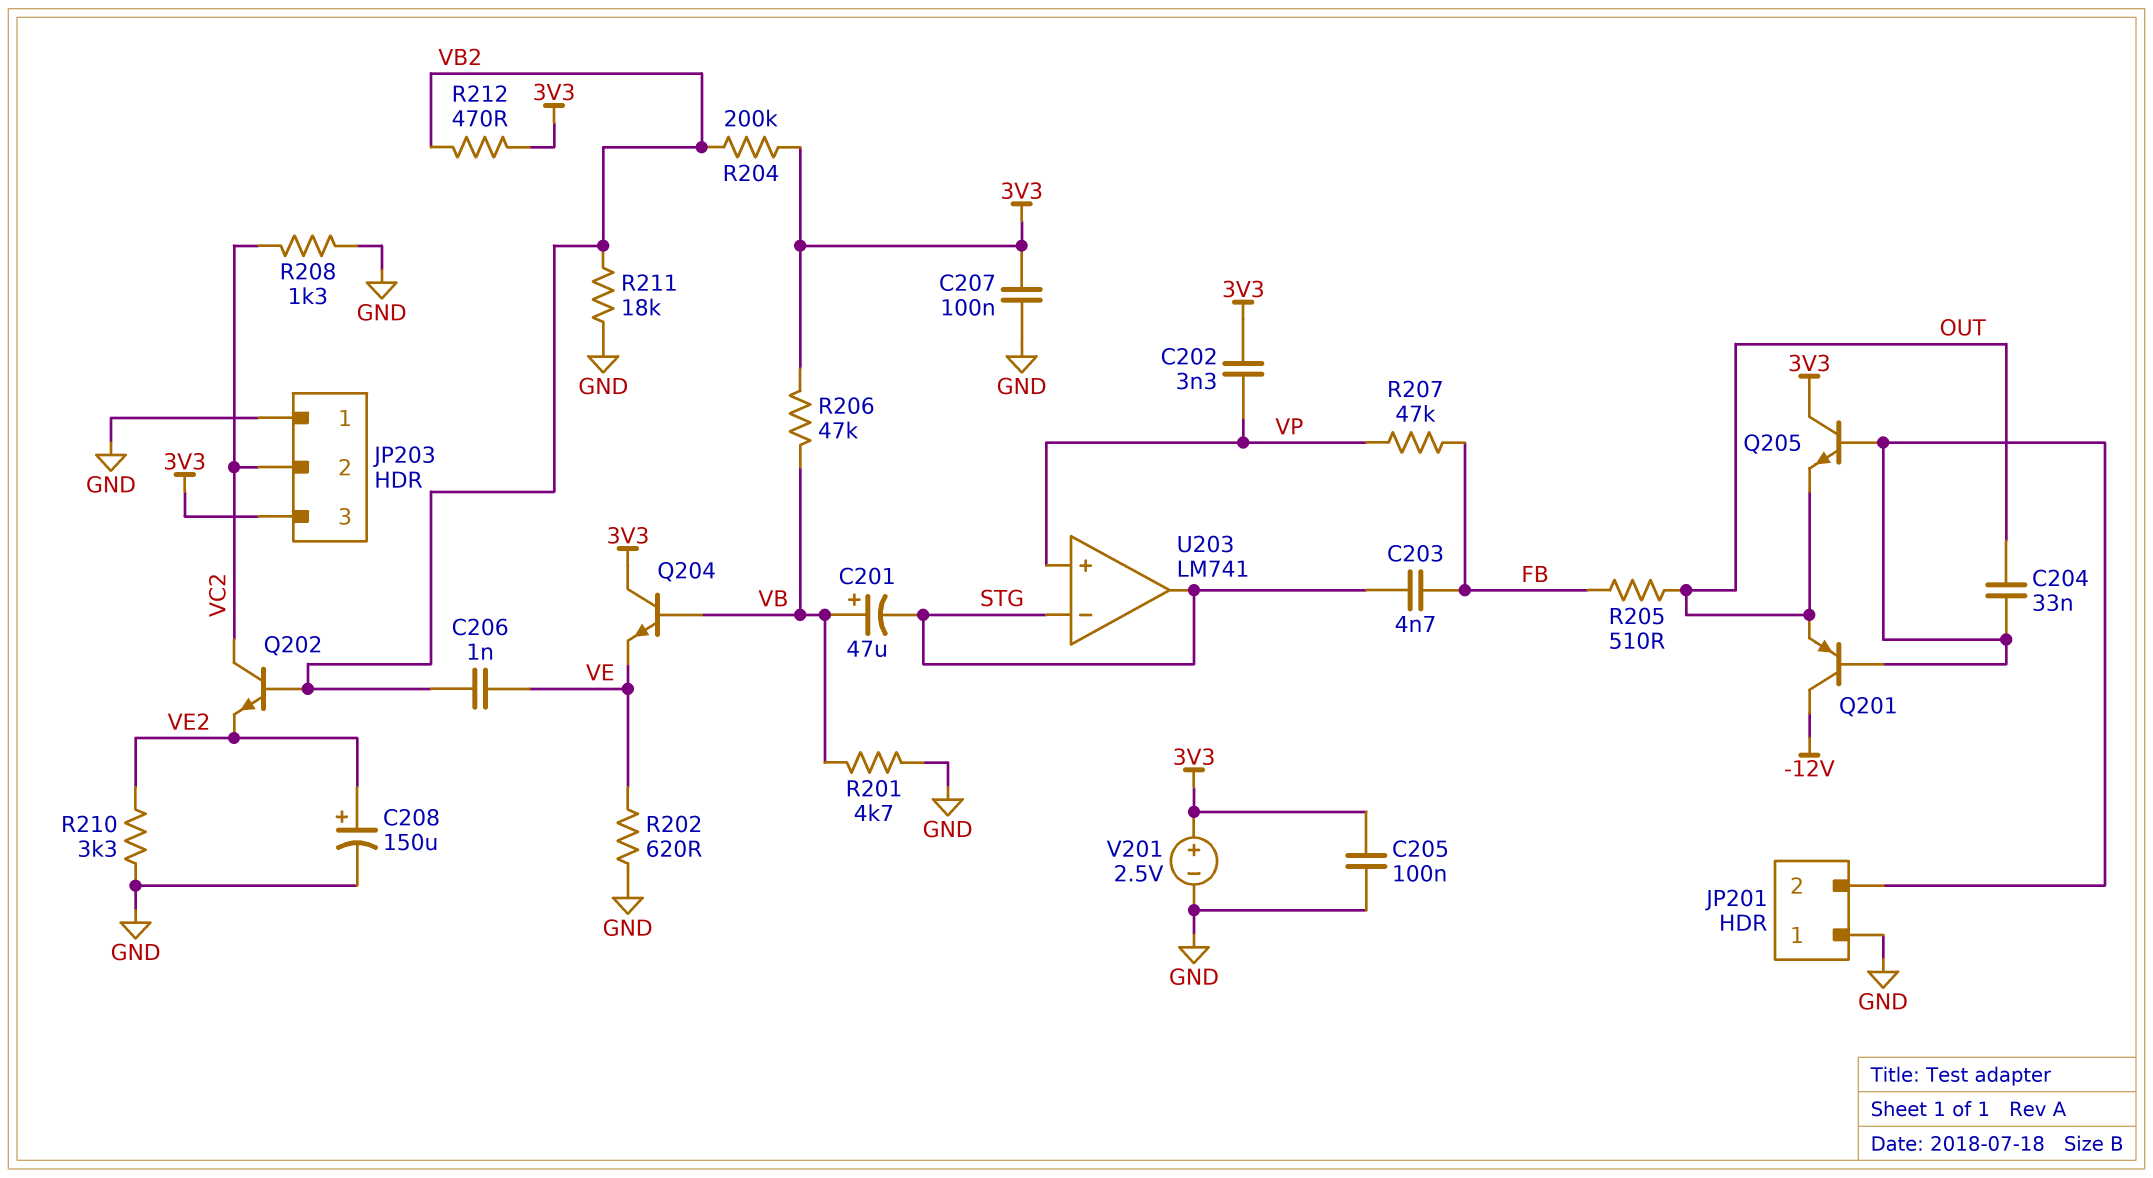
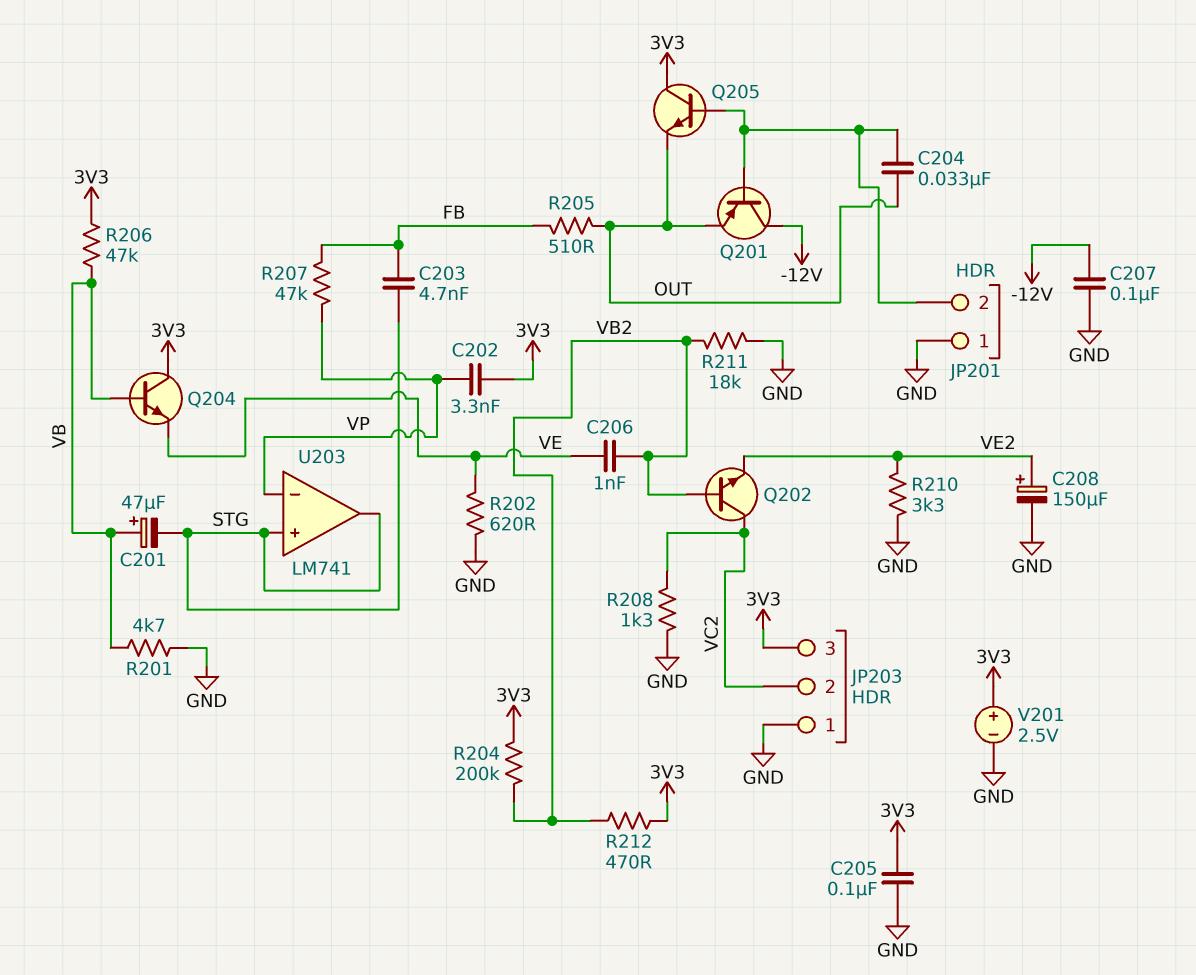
C207: 100nF (3V3, GND) -> 100nF (-12V, GND)
U203 pin in+: VP -> STG
U203 pin in-: STG -> VP

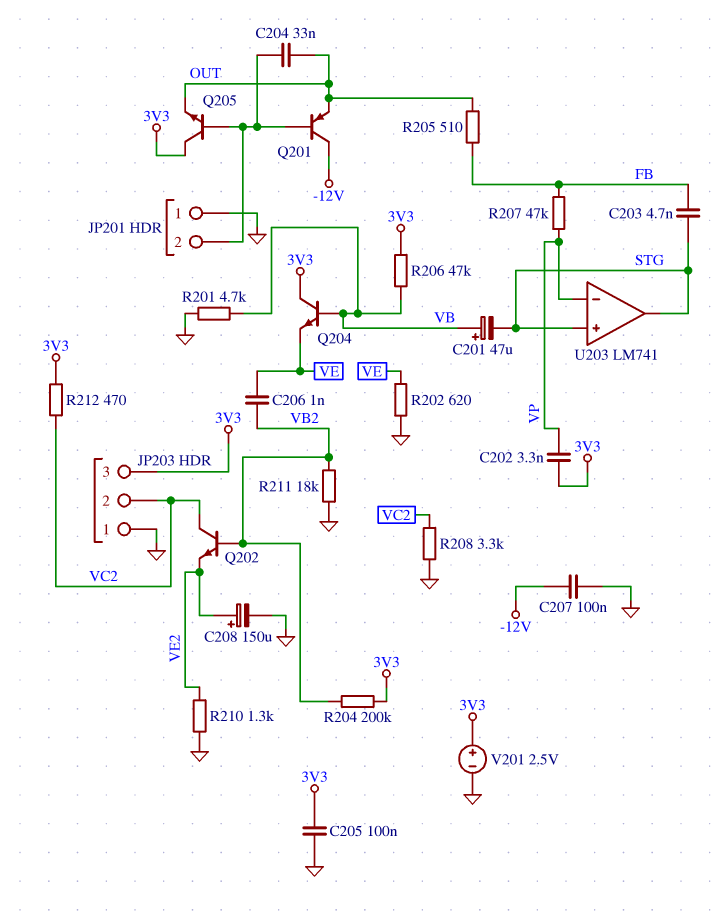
R208: 1.3k (GND, VC2) -> 3.3k (GND, VC2)
R210: 3.3k (GND, VE2) -> 1.3k (GND, VE2)
R212: 470 (3V3, VB2) -> 470 (3V3, VC2)

